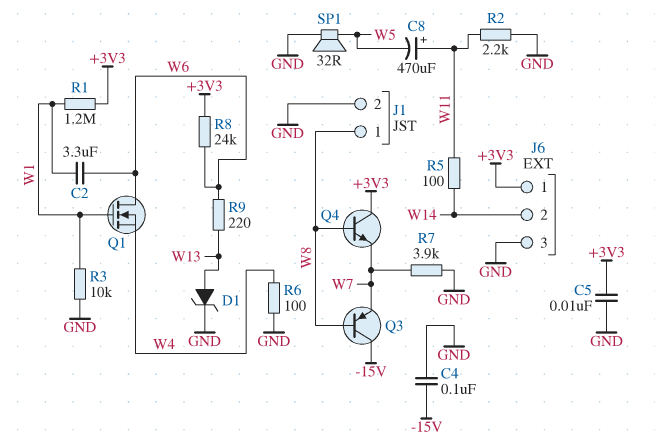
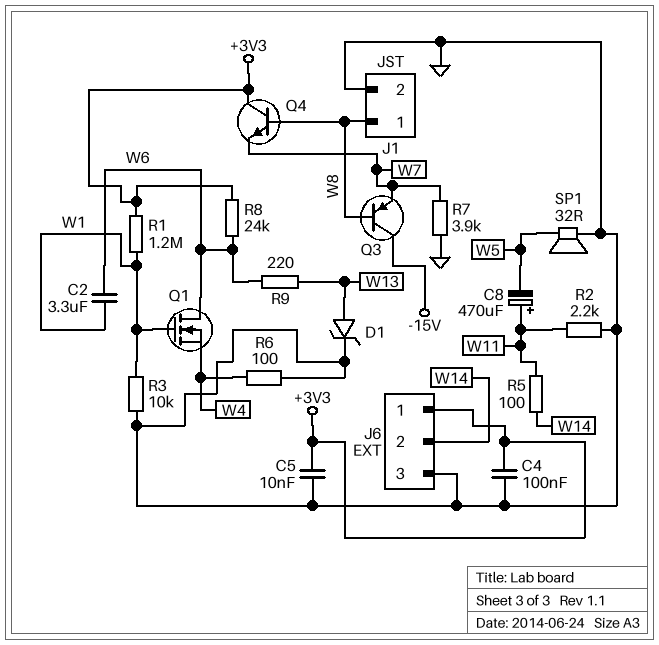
C4: 100nF (-15V, GND) -> 100nF (+3V3, GND)

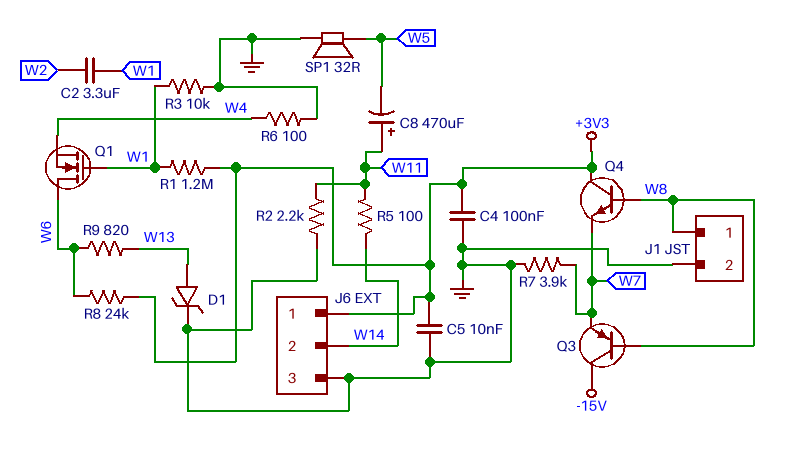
C2: 3.3uF (W1, W6) -> 3.3uF (W1, W2)
R9: 220 (W6, W13) -> 820 (W6, W13)

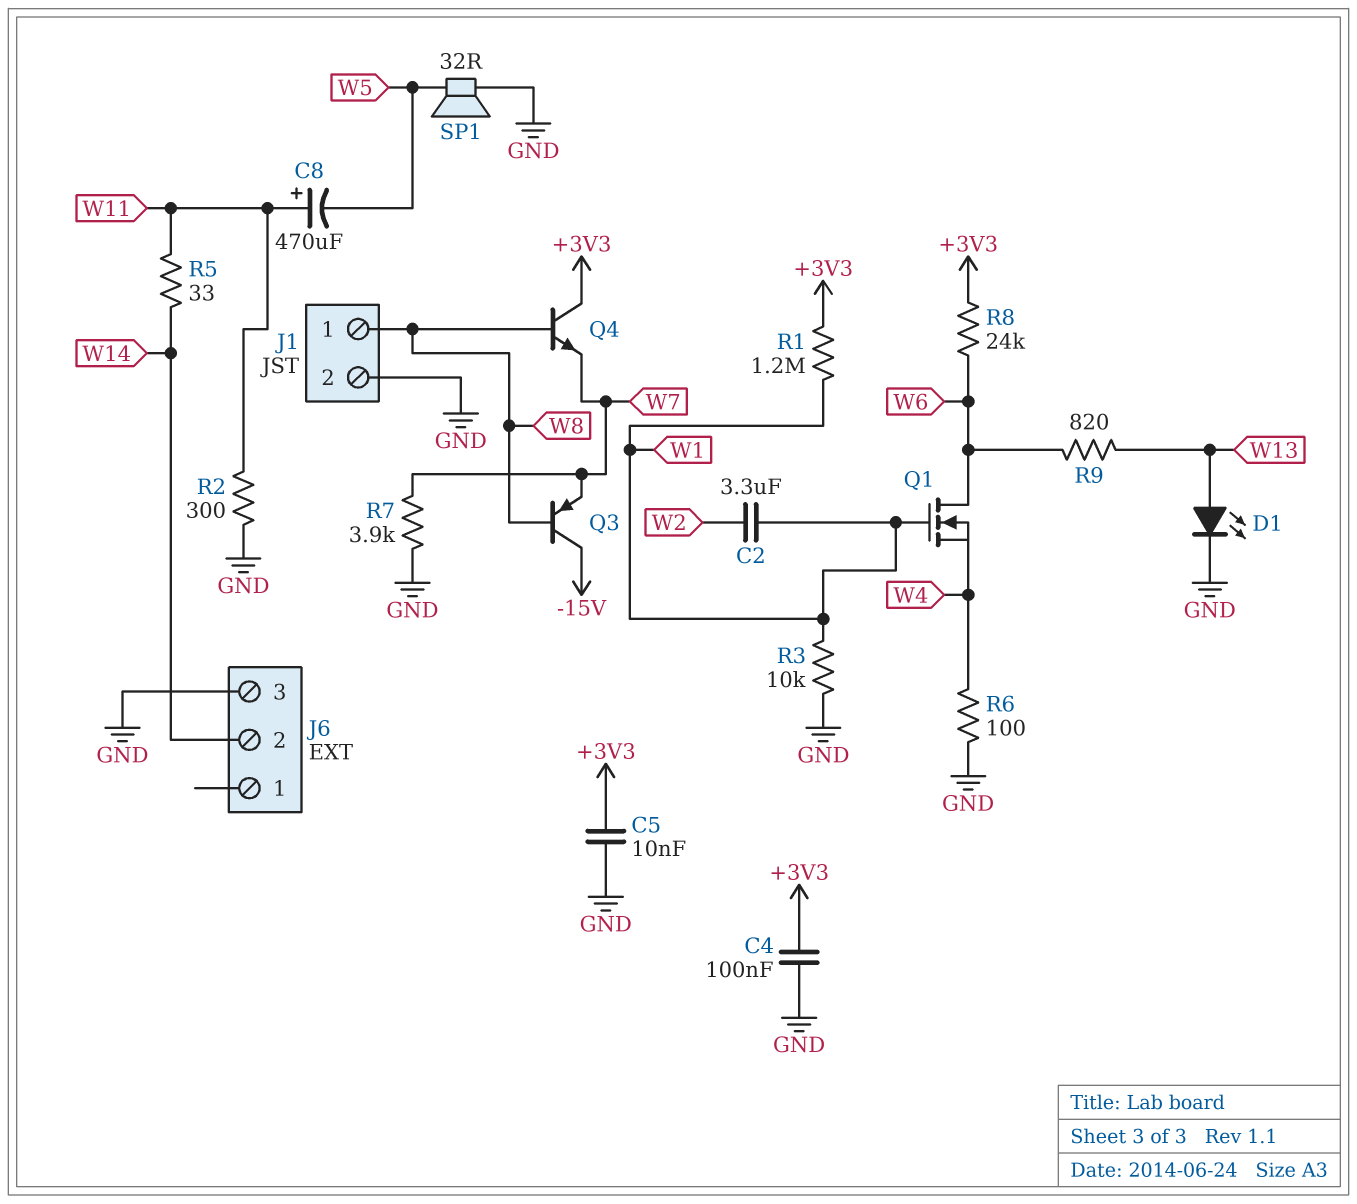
D1: zener (A W13, K GND) -> LED (A W13, K GND)
J6 pin 1: +3V3 -> none
R2: 2.2k (GND, W11) -> 300 (GND, W11)
R5: 100 (W11, W14) -> 33 (W11, W14)

